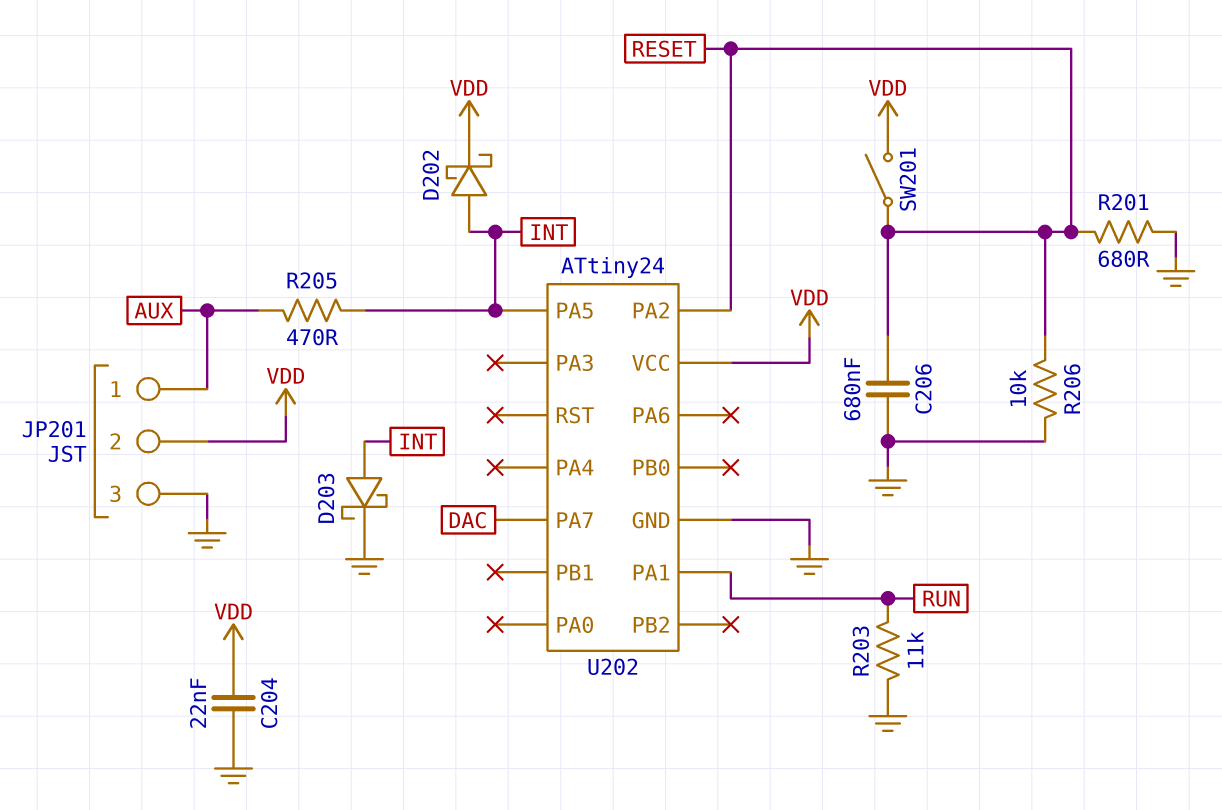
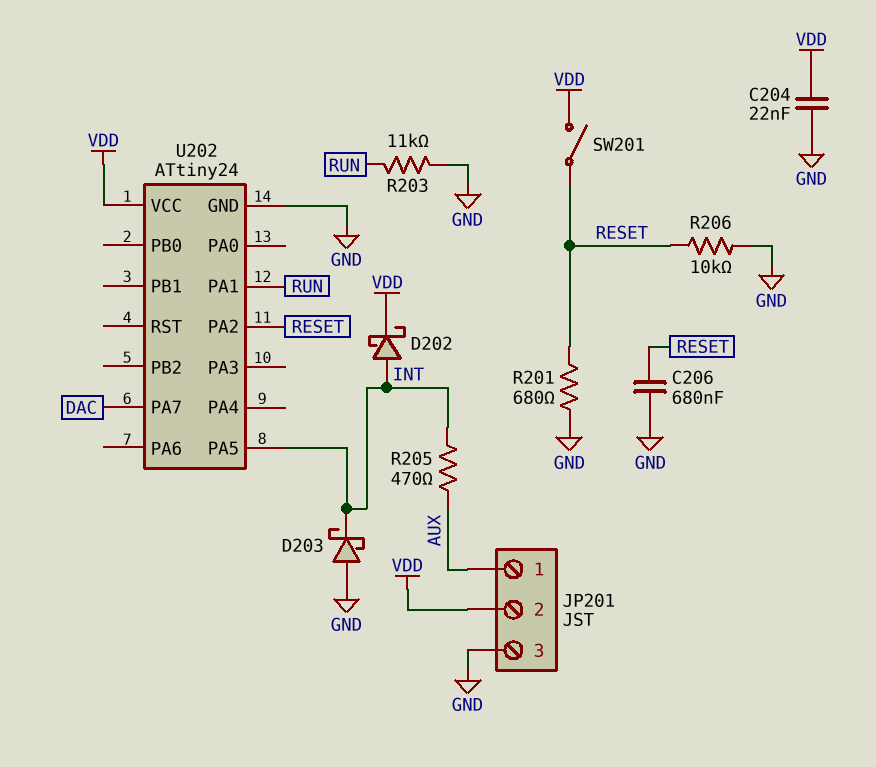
D203: schottky (A INT, K GND) -> schottky (A GND, K INT)

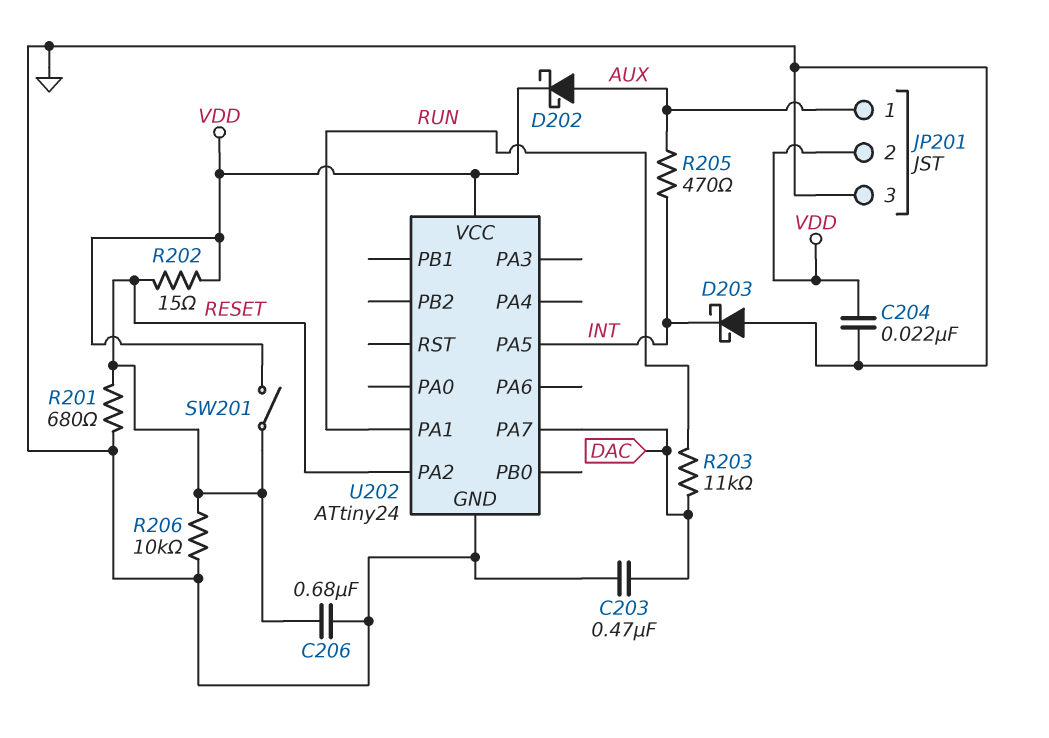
C203: none -> 470nF (DAC, GND)
D202: schottky (A INT, K VDD) -> schottky (A AUX, K VDD)
R202: none -> 15 (RESET, VDD)
R203: 11k (GND, RUN) -> 11k (DAC, RUN)

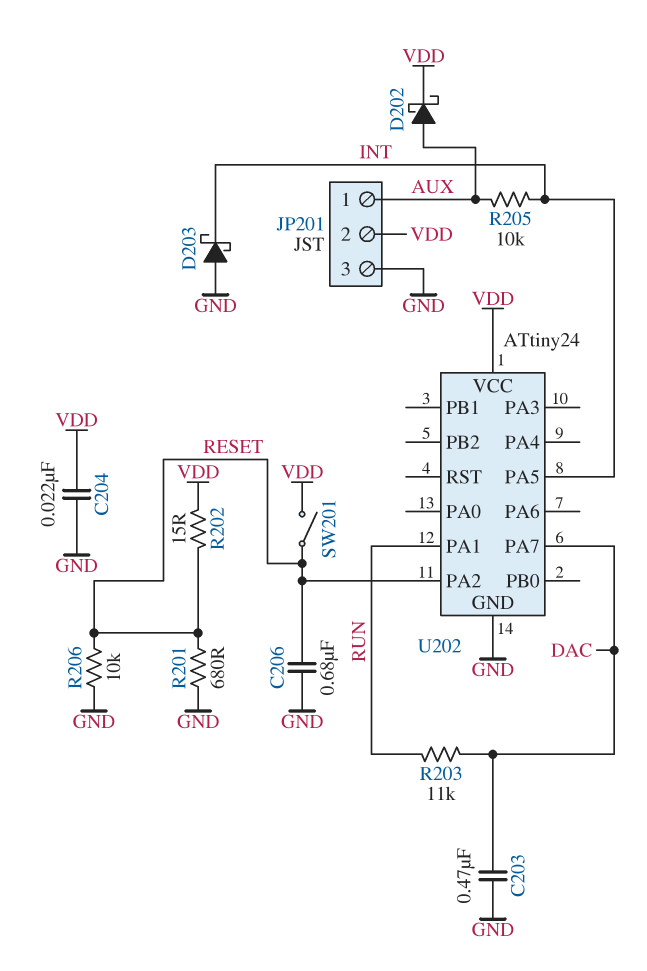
R205: 470 (AUX, INT) -> 10k (AUX, INT)

